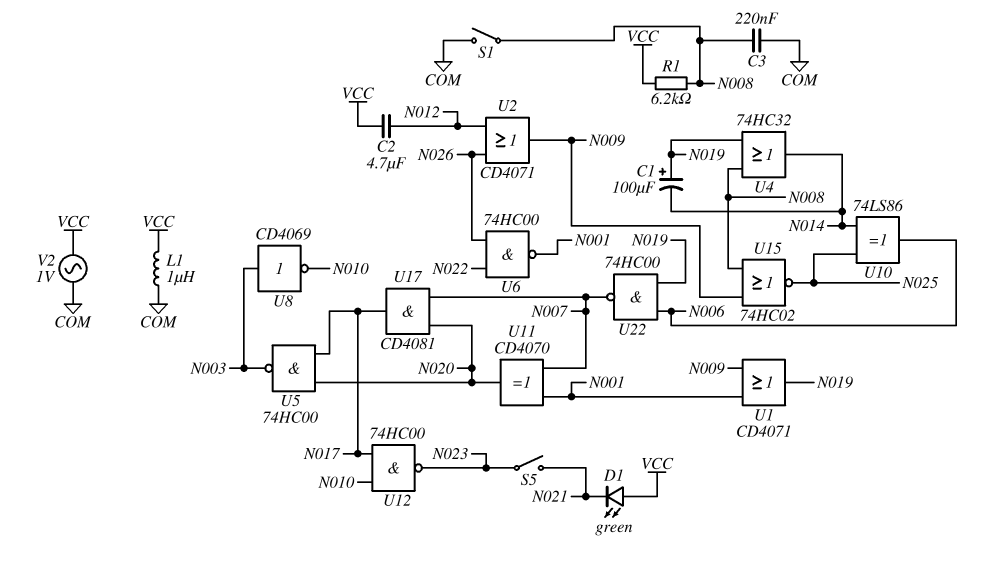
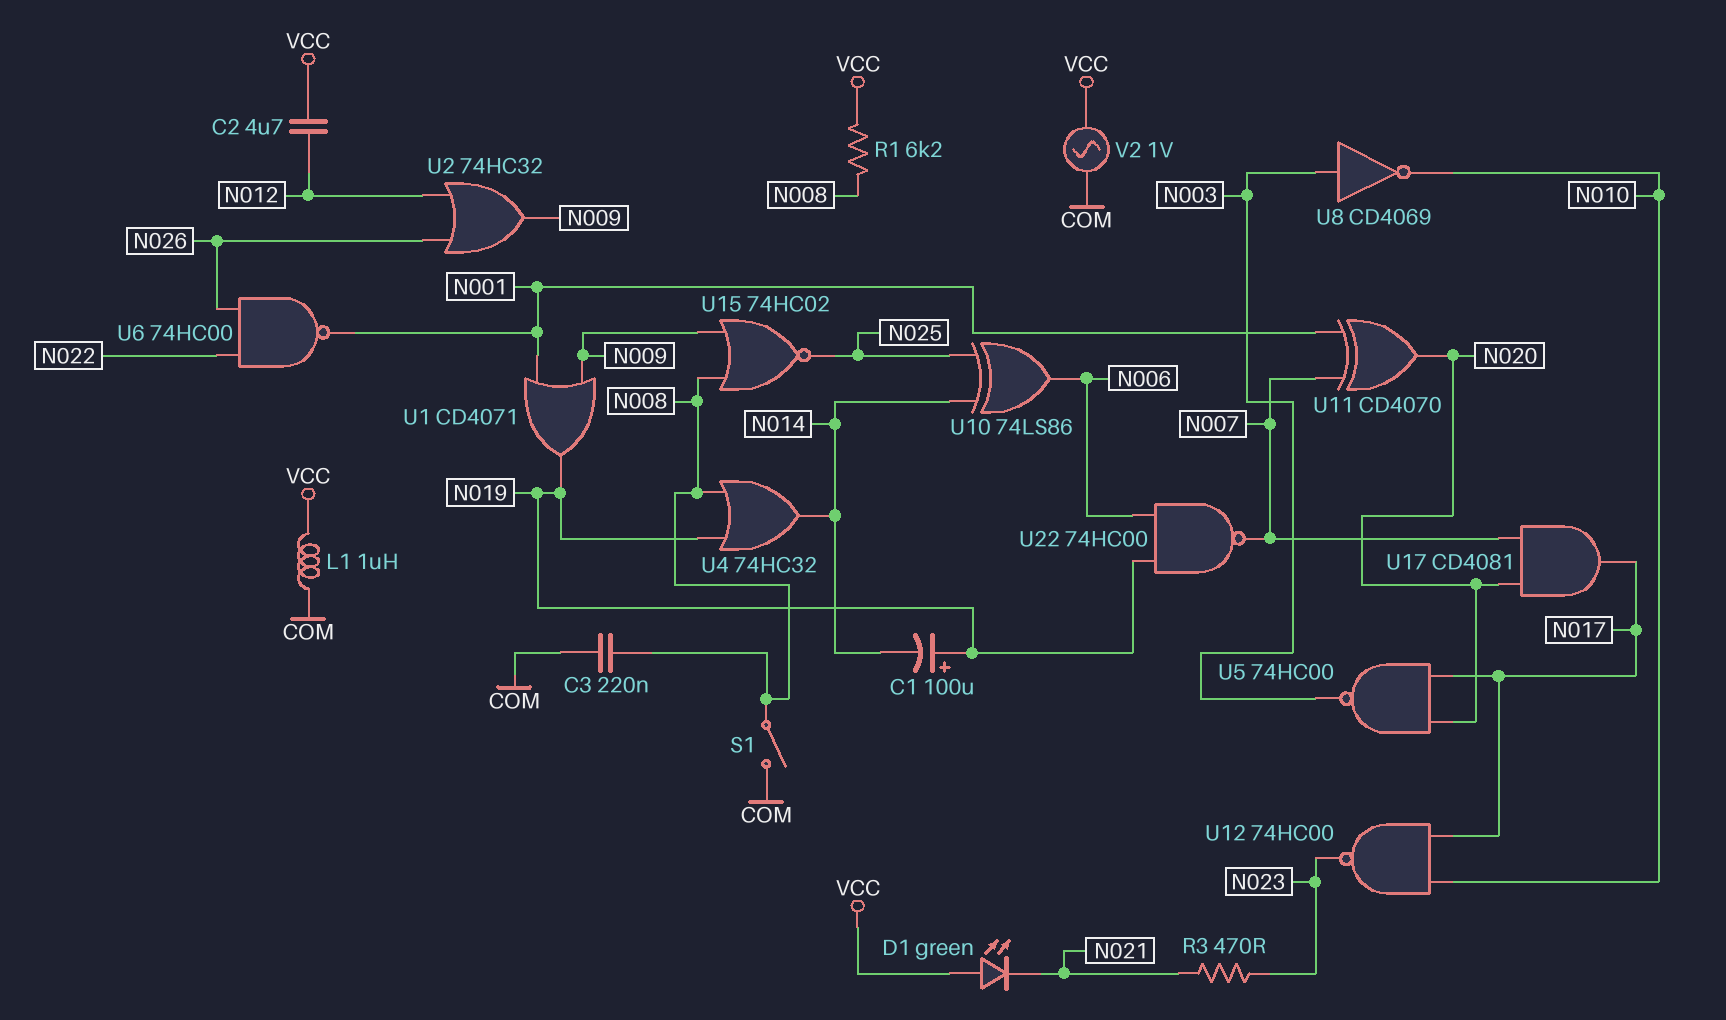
R3: none -> 470 (N021, N023)
S5: switch (N021, N023) -> none
U2: OR CD4071 (in N012, in N026, out N009) -> OR 74HC32 (in N012, in N026, out N009)

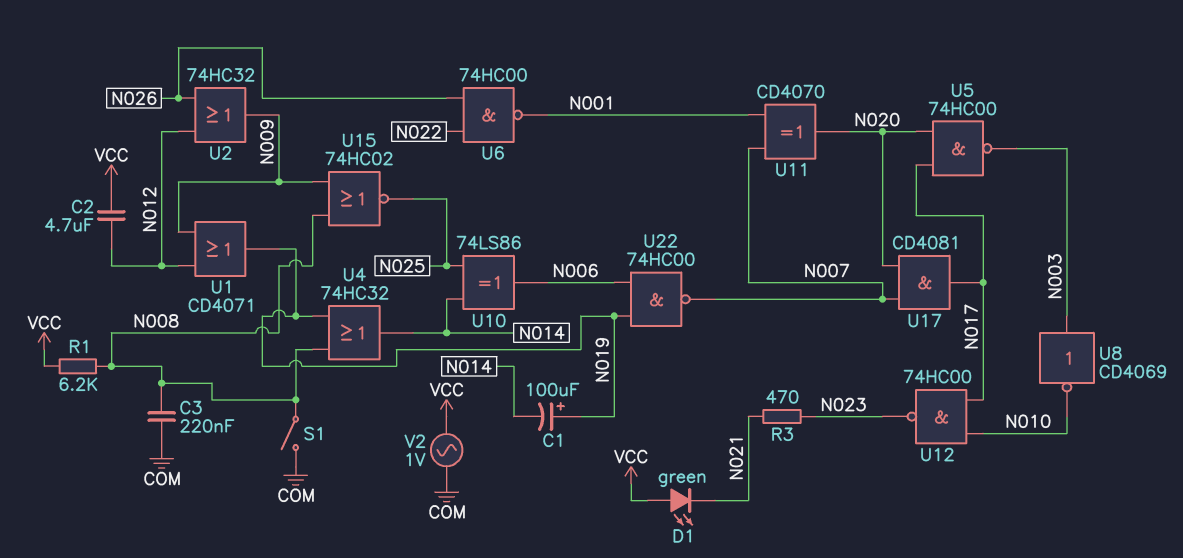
L1: 1uH (COM, VCC) -> none
U1: OR CD4071 (in N001, in N009, out N019) -> OR CD4071 (in N009, in N012, out N019)

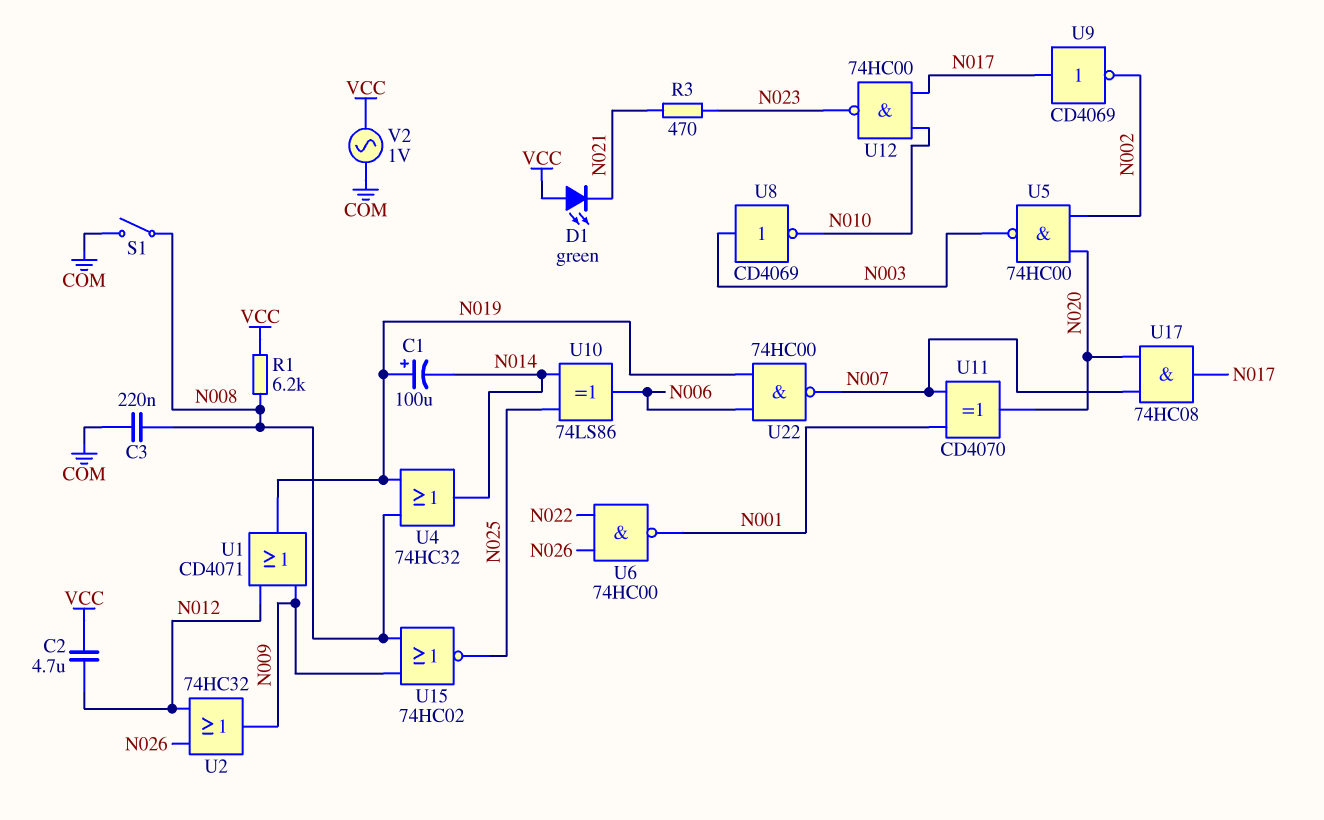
U5: NAND 74HC00 (in N017, in N020, out N003) -> NAND 74HC00 (in N002, in N020, out N003)
U9: none -> NOT CD4069 (in N017, out N002)
U17: AND CD4081 (in N007, in N020, out N017) -> AND 74HC08 (in N007, in N020, out N017)

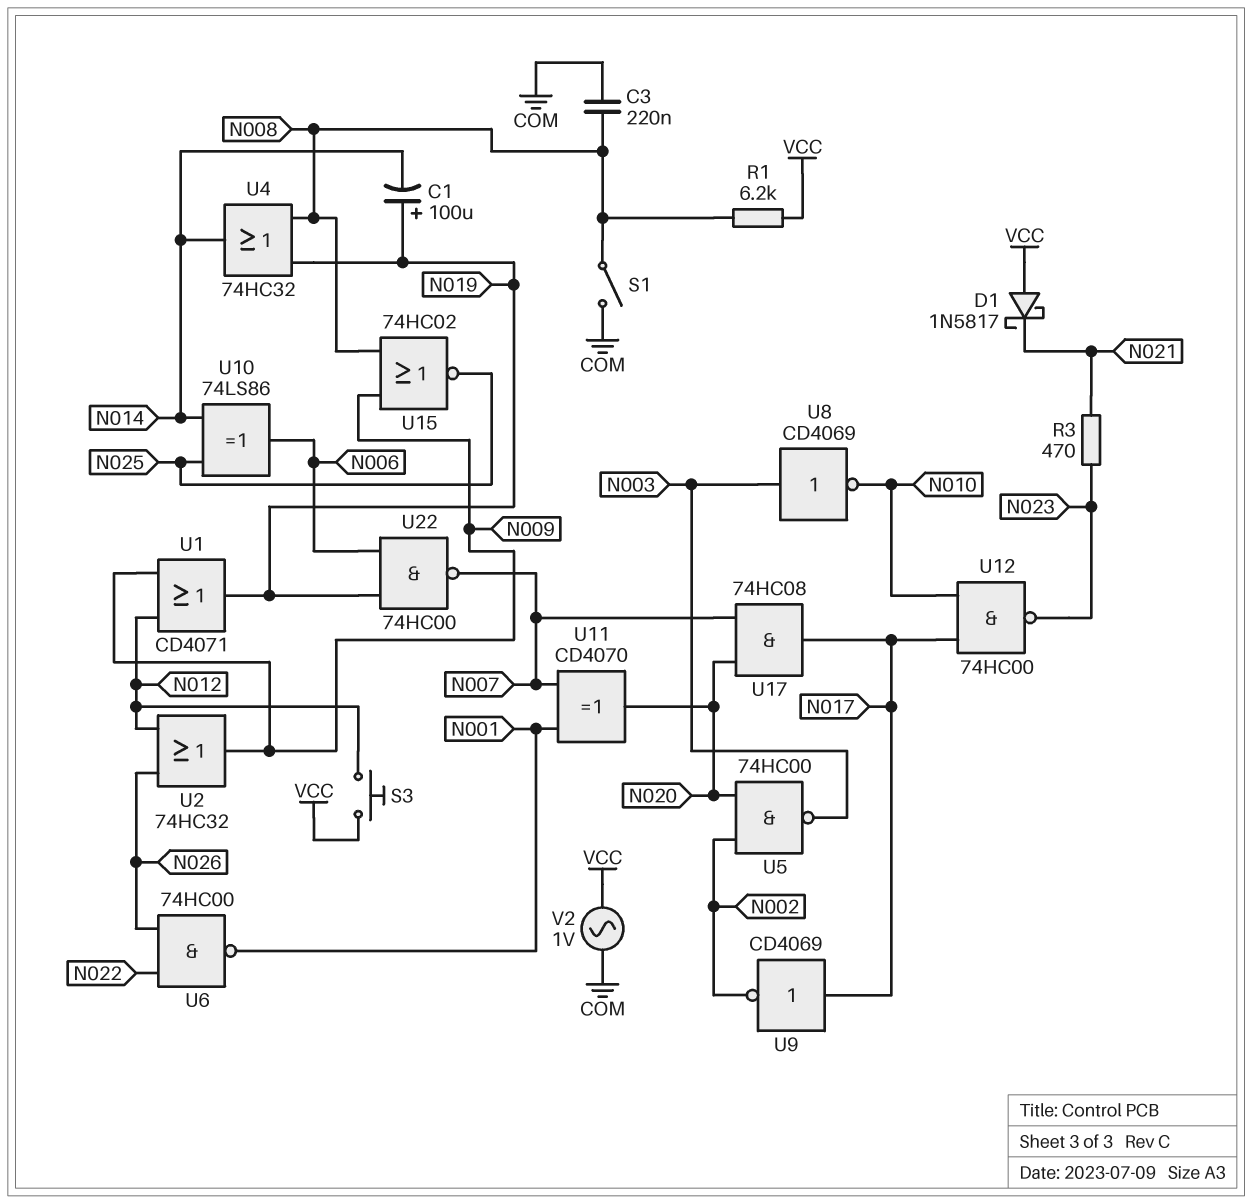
C2: 4.7uF (N012, VCC) -> none
D1: LED green (A VCC, K N021) -> schottky 1N5817 (A VCC, K N021)
S3: none -> button (N012, VCC)

